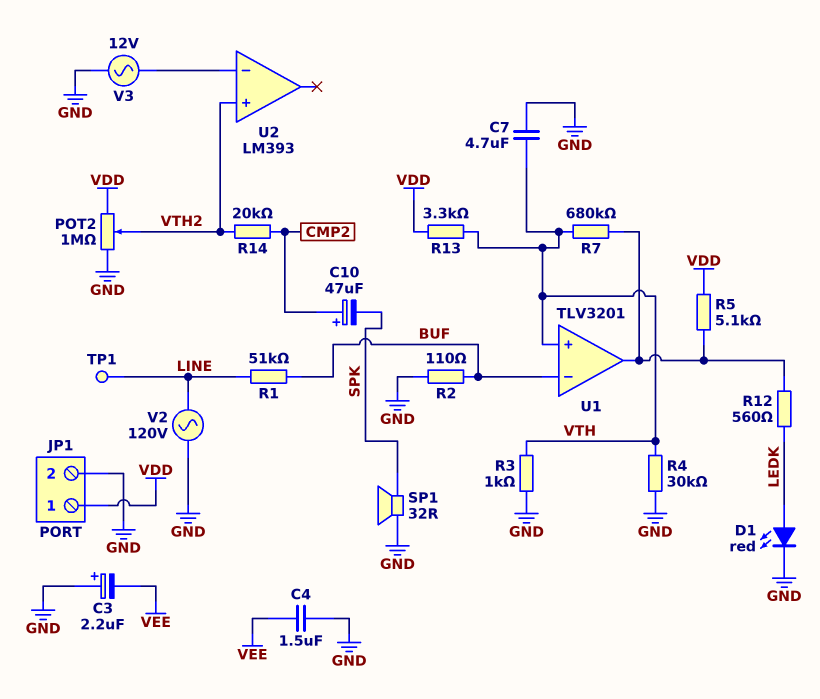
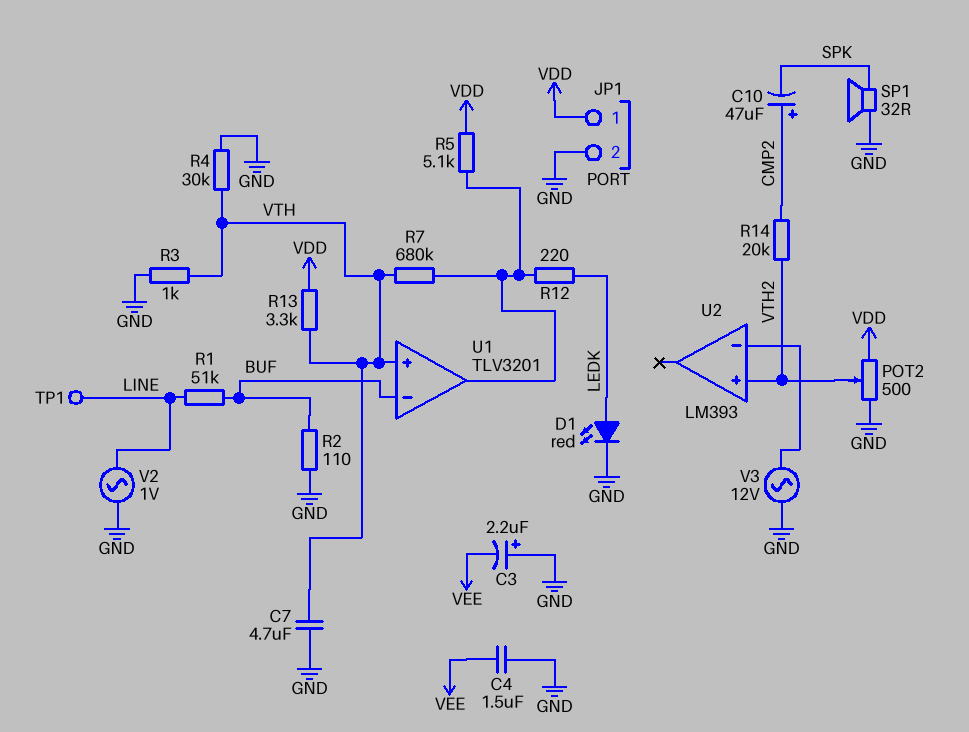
POT2: 1M (GND, VDD, wiper VTH2) -> 500 (GND, VDD, wiper VTH2)
R12: 560 (LEDK, U1/out) -> 220 (LEDK, U1/out)
V2: AC 120V (GND, LINE) -> AC 1V (GND, LINE)

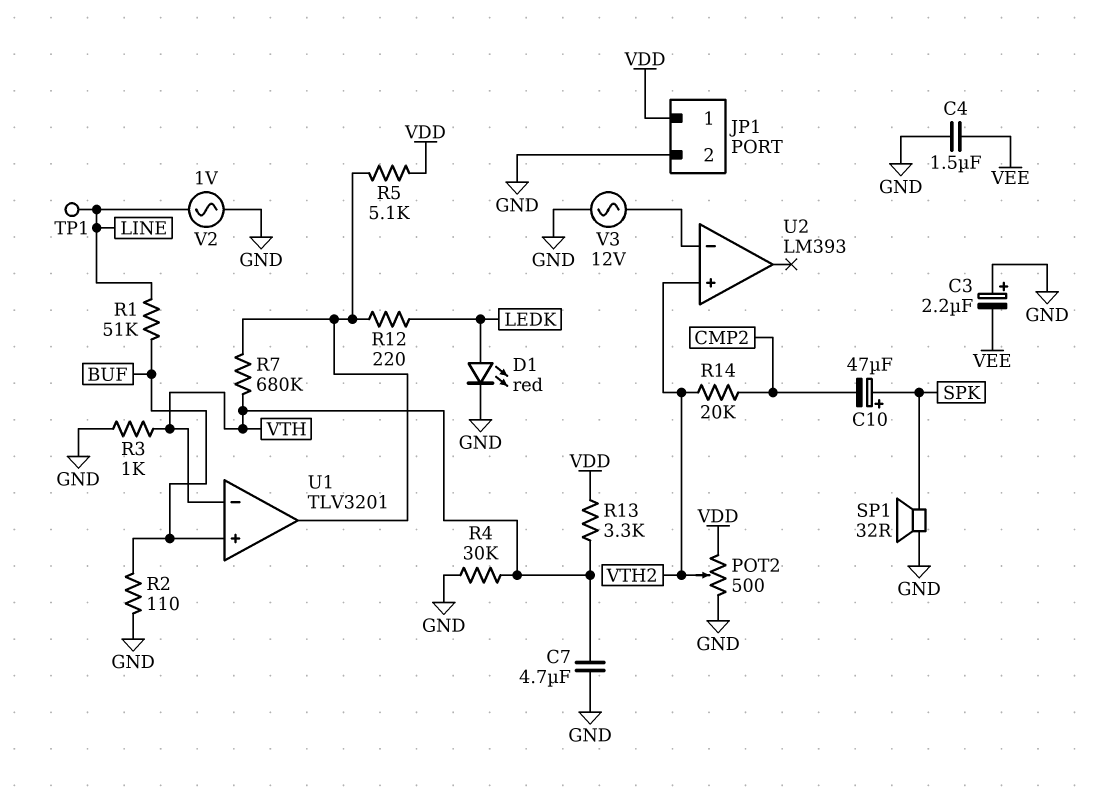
C10: 47uF (plus CMP2, minus SPK) -> 47uF (plus SPK, minus CMP2)
U1 pin in+: VTH -> BUF
U1 pin in-: BUF -> VTH

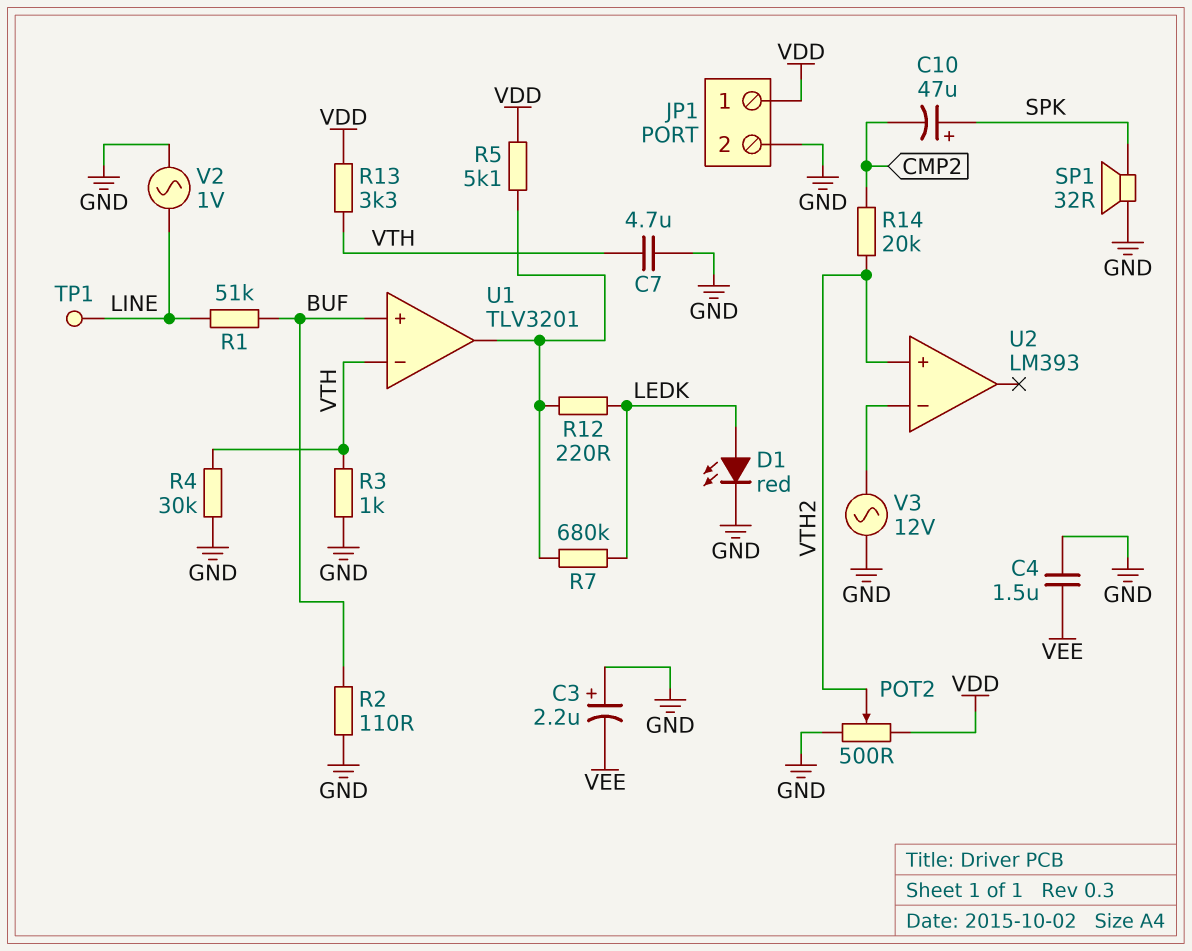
R7: 680k (U1/out, VTH) -> 680k (LEDK, U1/out)

